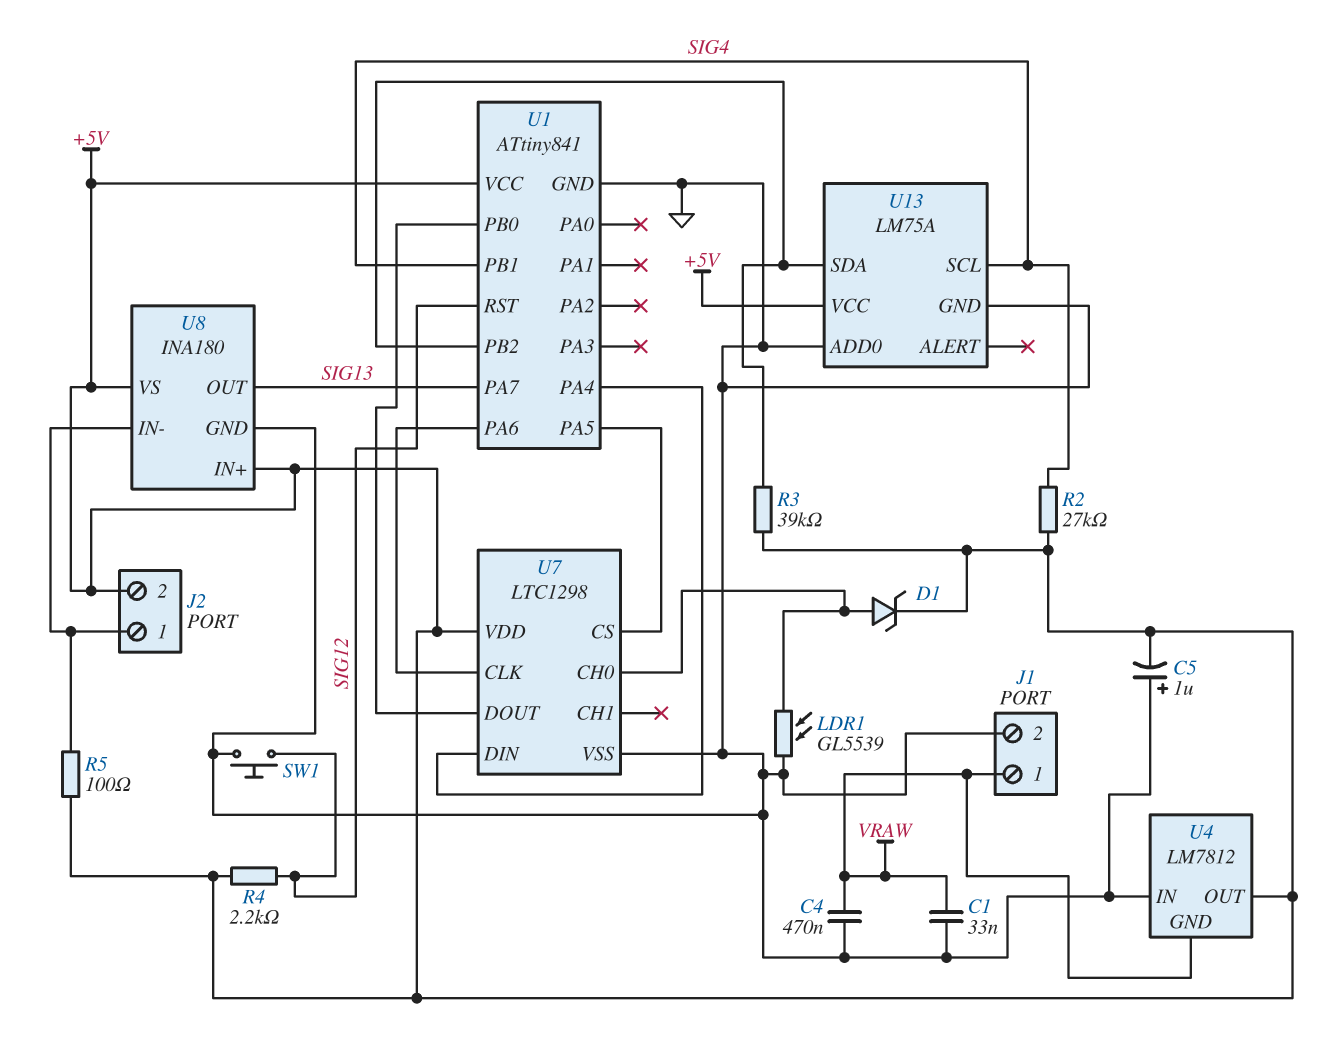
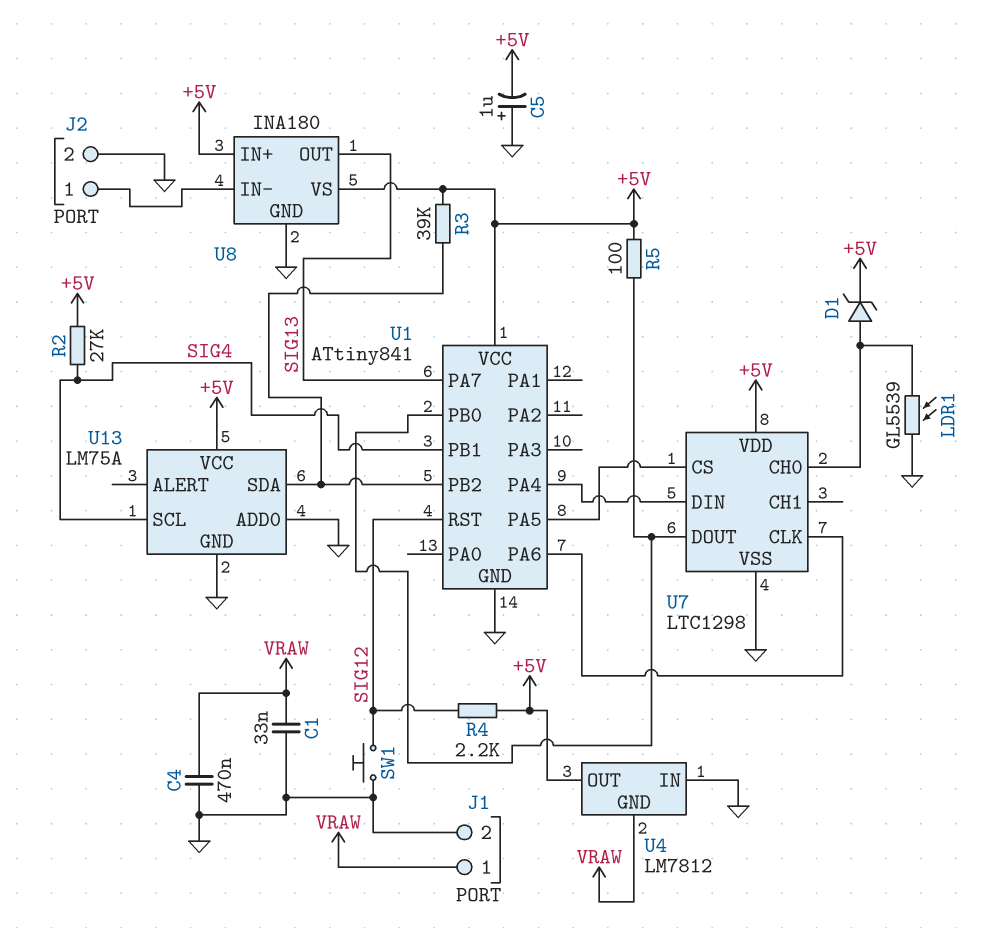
J2 pin 2: +5V -> GND
R5: 100 (+5V, J2/1) -> 100 (+5V, U1/PB0)

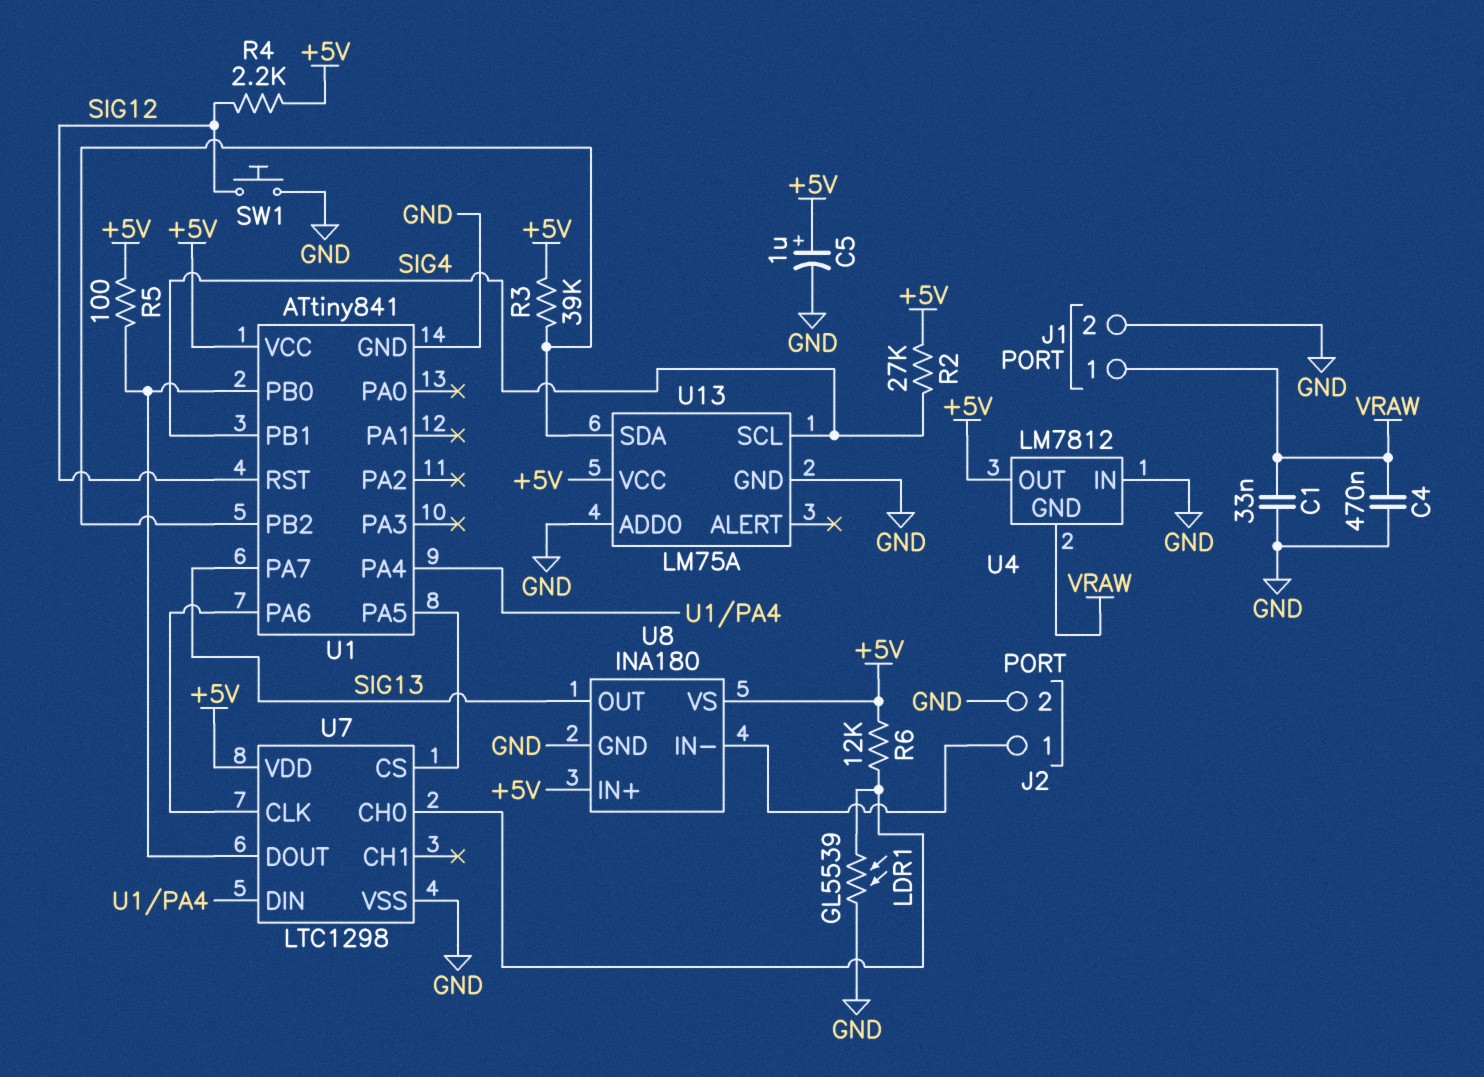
C5: 1uF (plus GND, minus +5V) -> 1uF (plus +5V, minus GND)
D1: zener (A U7/CH0, K +5V) -> none
R6: none -> 12k (+5V, U7/CH0)

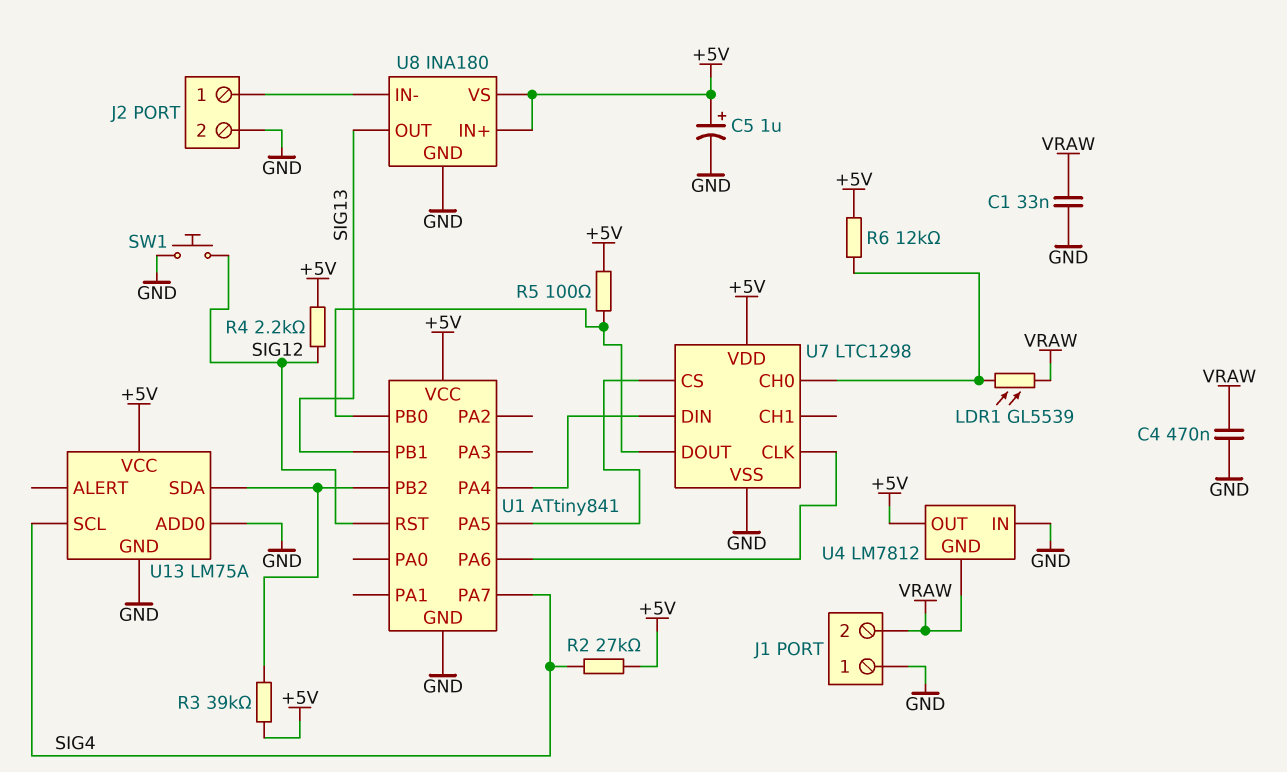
J1 pin 1: VRAW -> GND
J1 pin 2: GND -> VRAW
LDR1: GL5539 (GND, U7/CH0) -> GL5539 (U7/CH0, VRAW)
U1 pin PA7: SIG13 -> SIG4
U1 pin PB1: SIG4 -> SIG13

